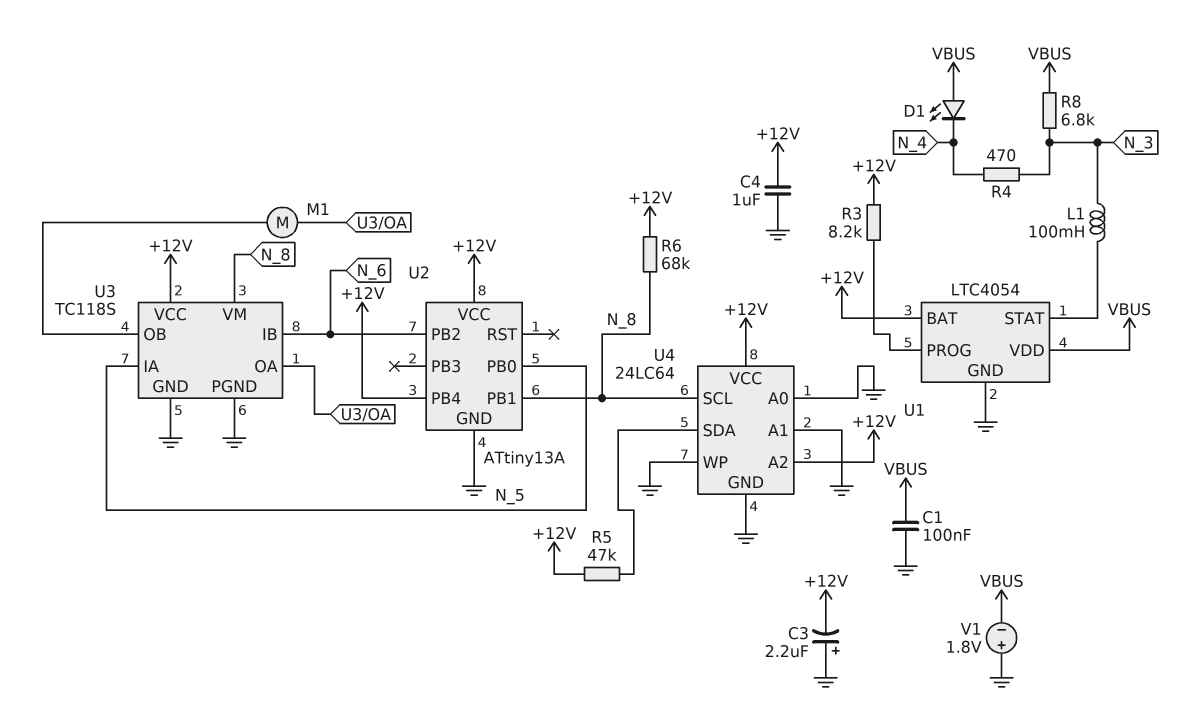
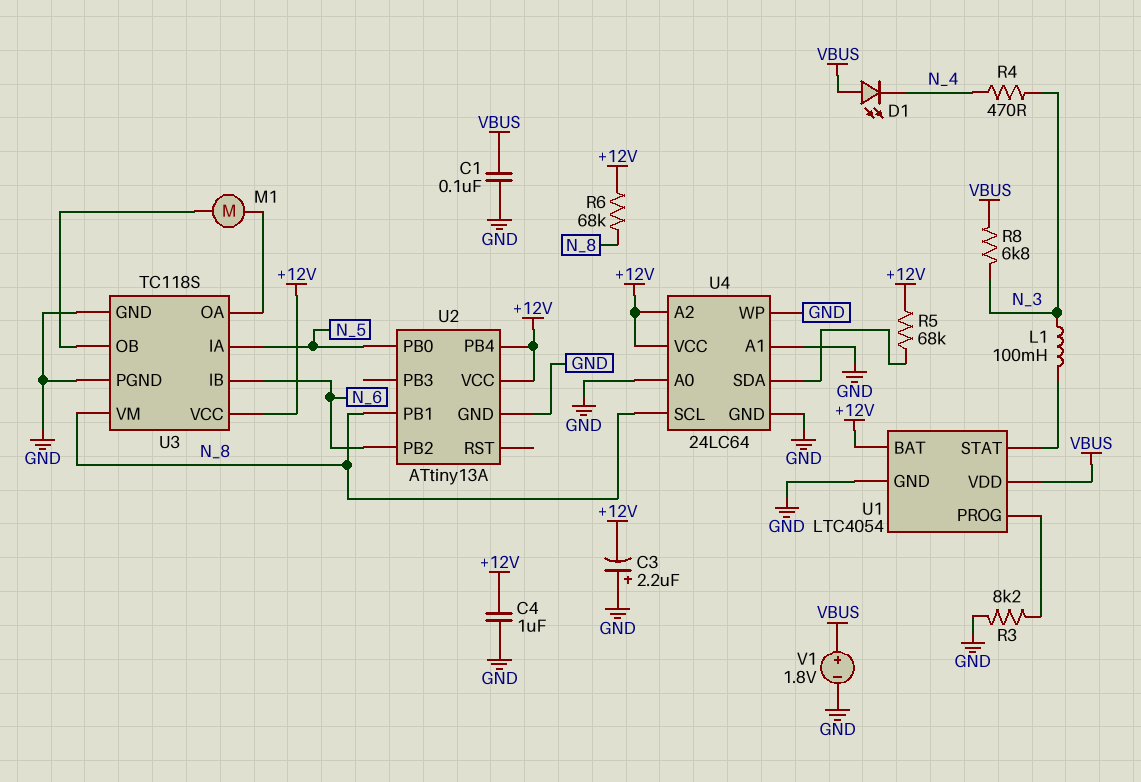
R3: 8.2k (+12V, U1/PROG) -> 8.2k (GND, U1/PROG)
R5: 47k (+12V, U4/SDA) -> 68k (+12V, U4/SDA)
V1: 1.8V (plus GND, minus VBUS) -> 1.8V (plus VBUS, minus GND)

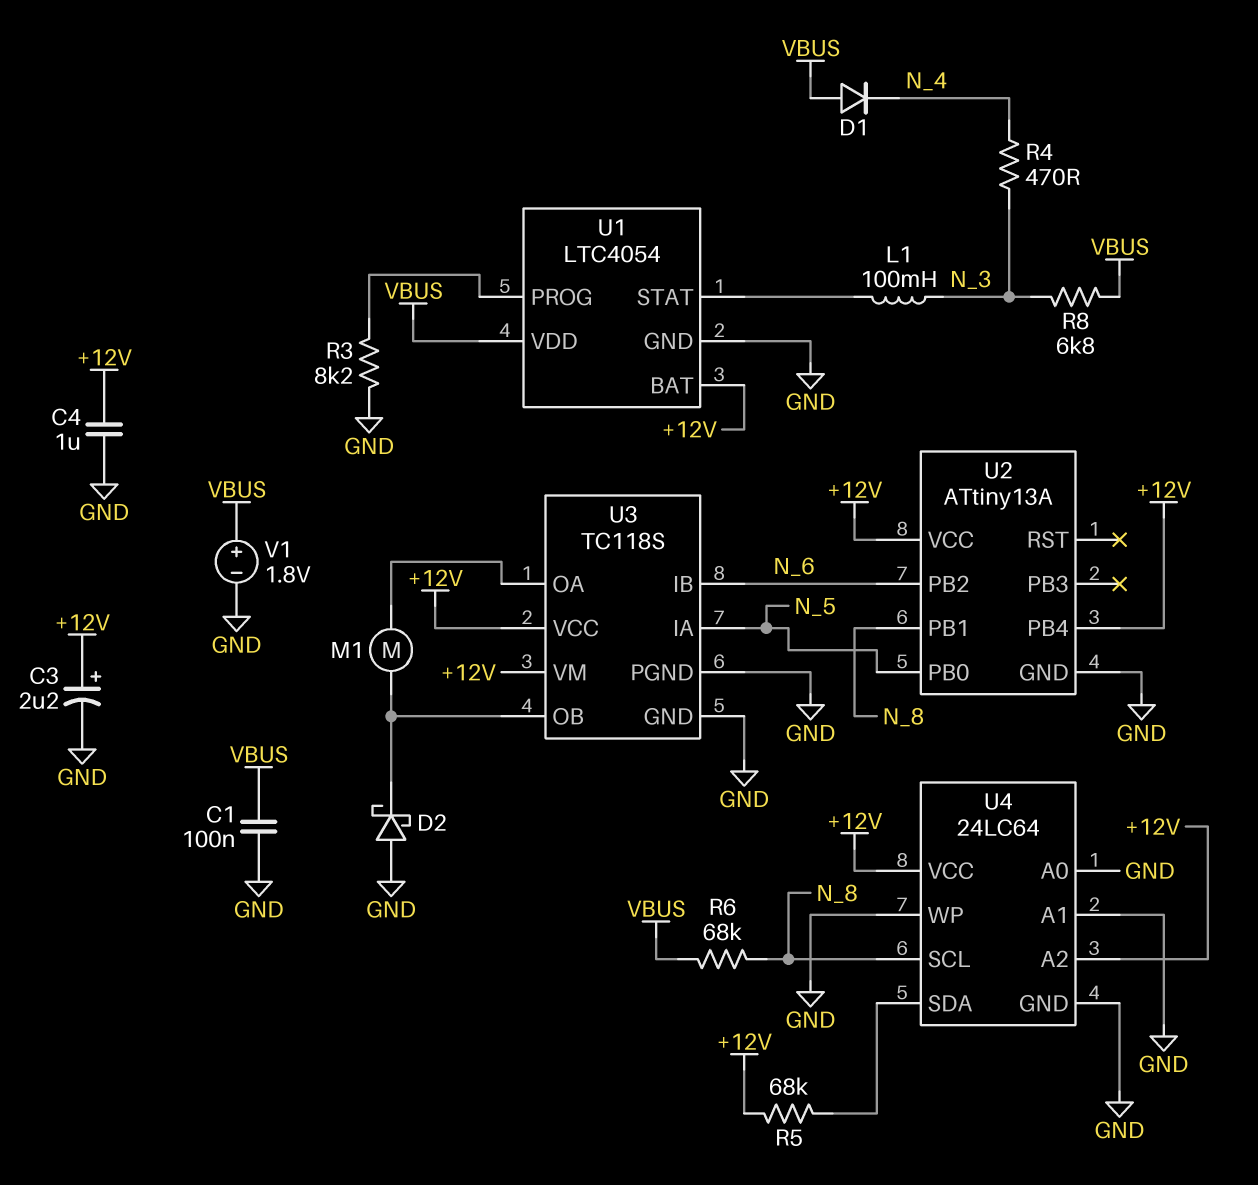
C3: 2.2uF (plus GND, minus +12V) -> 2.2uF (plus +12V, minus GND)
D1: LED (A VBUS, K N_4) -> diode (A VBUS, K N_4)
D2: none -> schottky (A GND, K U3/OB)
R6: 68k (+12V, N_8) -> 68k (N_8, VBUS)
U3 pin VM: N_8 -> +12V

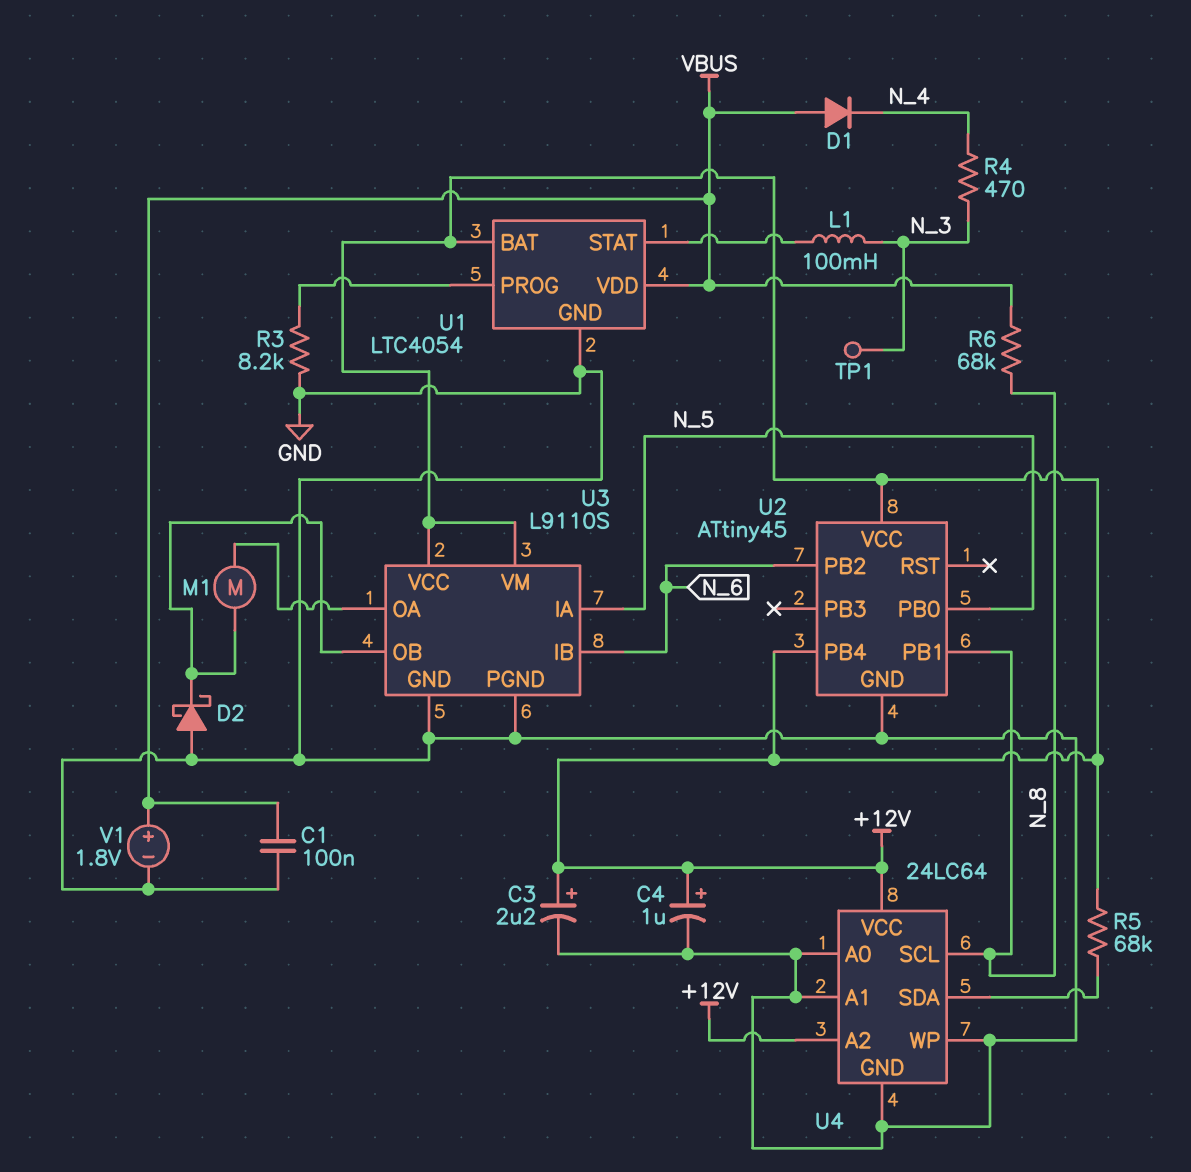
C4: 1uF (+12V, GND) -> 1uF (plus +12V, minus GND)
R8: 6.8k (N_3, VBUS) -> none
TP1: none -> test point (N_3)
U2: ATtiny13A -> ATtiny45
U3: TC118S -> L9110S

